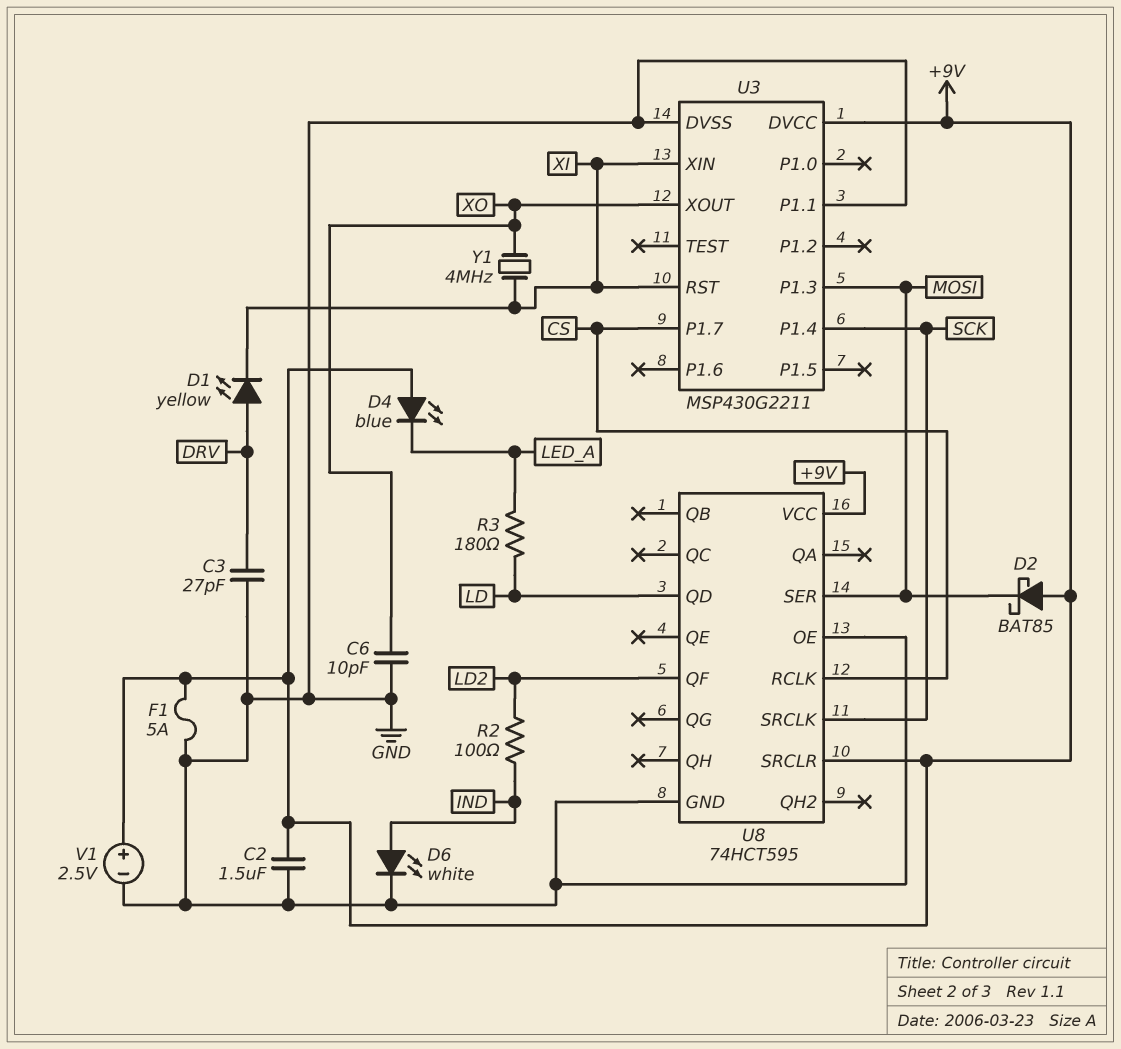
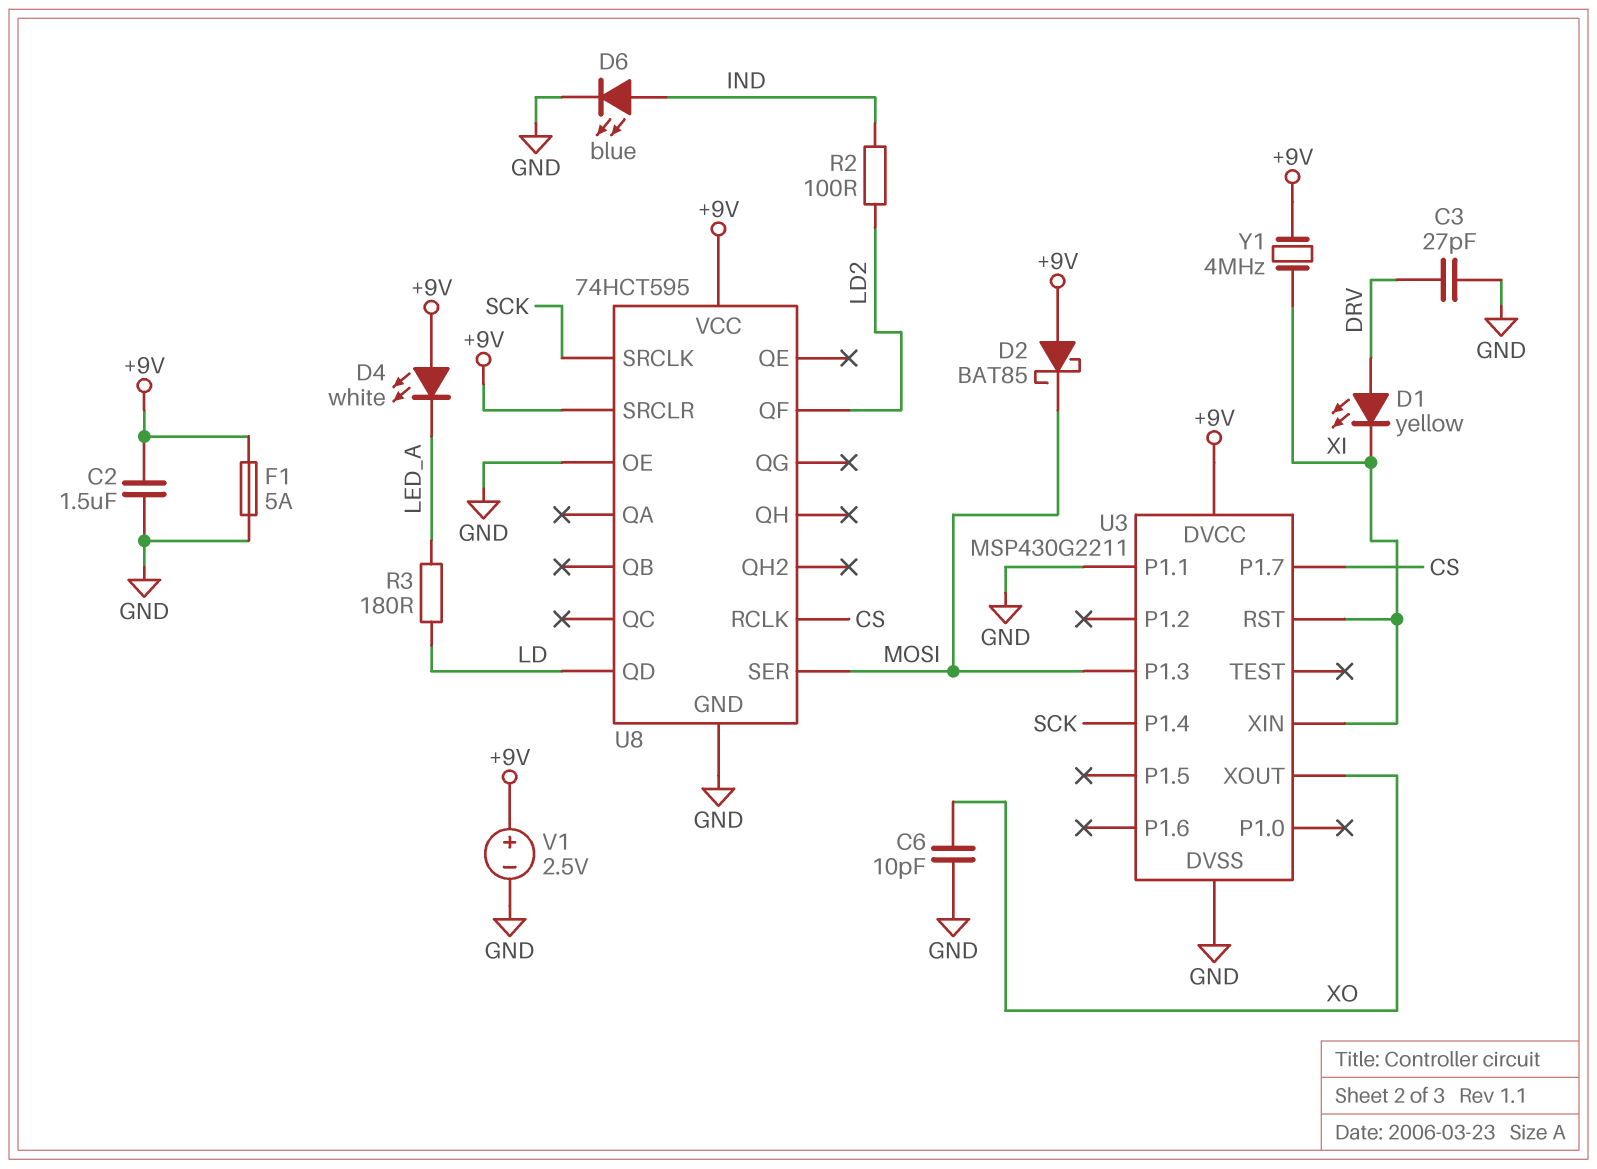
D4: LED blue (A +9V, K LED_A) -> LED white (A +9V, K LED_A)
D6: LED white (A IND, K GND) -> LED blue (A IND, K GND)
Y1: 4MHz (XI, XO) -> 4MHz (+9V, XI)

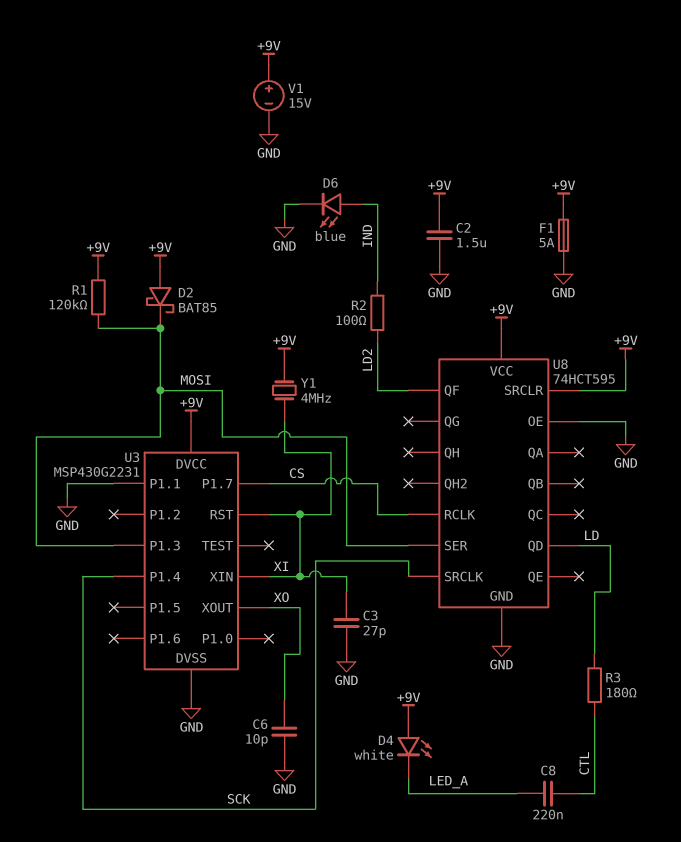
C3: 27pF (DRV, GND) -> 27pF (GND, XI)
C8: none -> 220nF (CTL, LED_A)
D1: LED yellow (A DRV, K XI) -> none
R1: none -> 120k (+9V, MOSI)
R3: 180 (LD, LED_A) -> 180 (CTL, LD)
U3: MSP430G2211 -> MSP430G2231
V1: 2.5V (plus +9V, minus GND) -> 15V (plus +9V, minus GND)

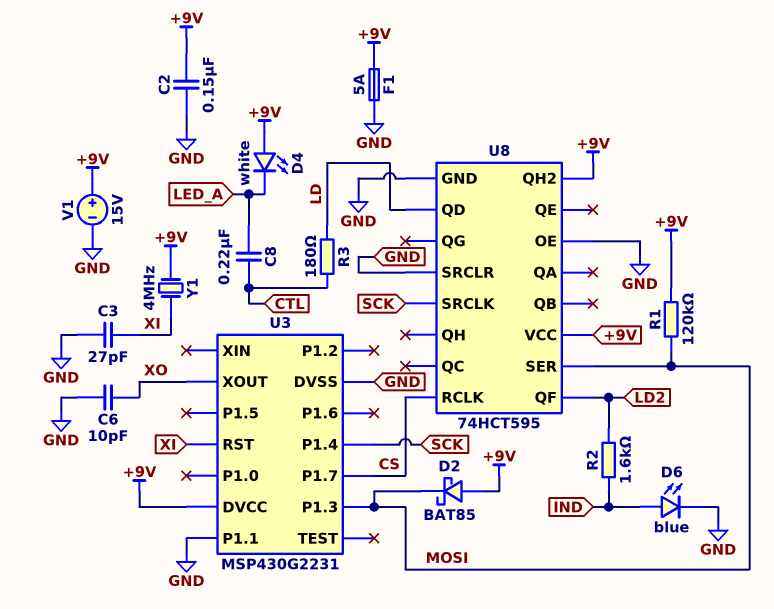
C2: 1.5uF (+9V, GND) -> 150nF (+9V, GND)
R2: 100 (IND, LD2) -> 1.6k (IND, LD2)
U3 pin XIN: XI -> none
U8 pin QH2: none -> +9V
U8 pin SRCLR: +9V -> GND

